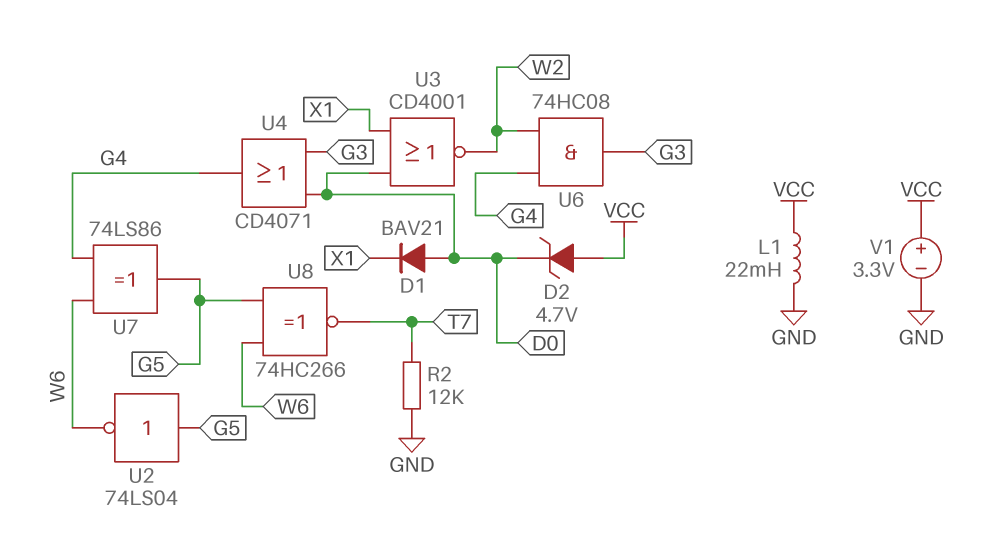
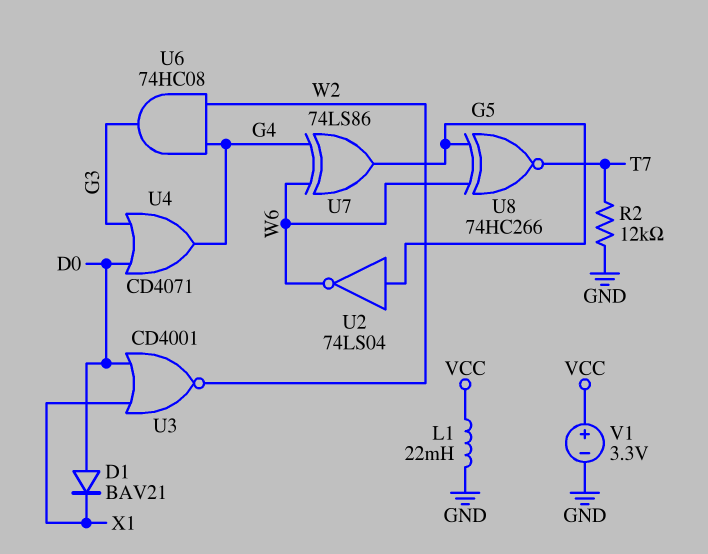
D2: zener 4.7V (A VCC, K D0) -> none

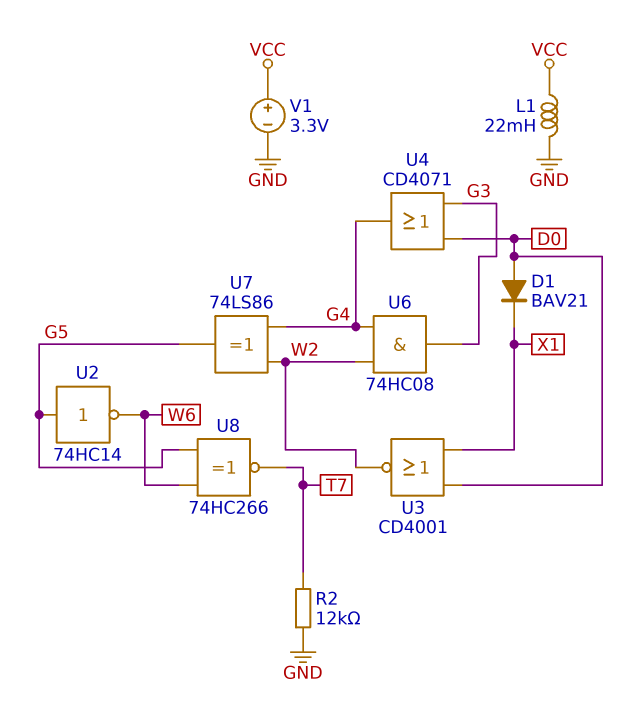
U2: NOT 74LS04 (in G5, out W6) -> NOT 74HC14 (in G5, out W6)
U7: XOR 74LS86 (in G4, in W6, out G5) -> XOR 74LS86 (in G4, in W2, out G5)

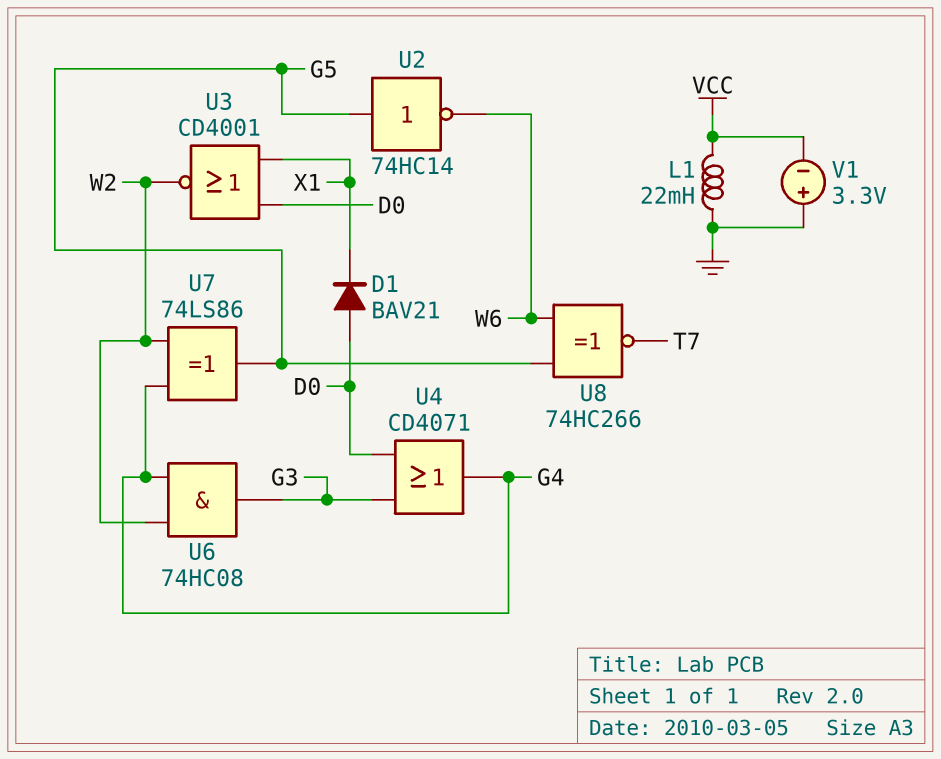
R2: 12k (GND, T7) -> none
V1: 3.3V (plus VCC, minus GND) -> 3.3V (plus GND, minus VCC)

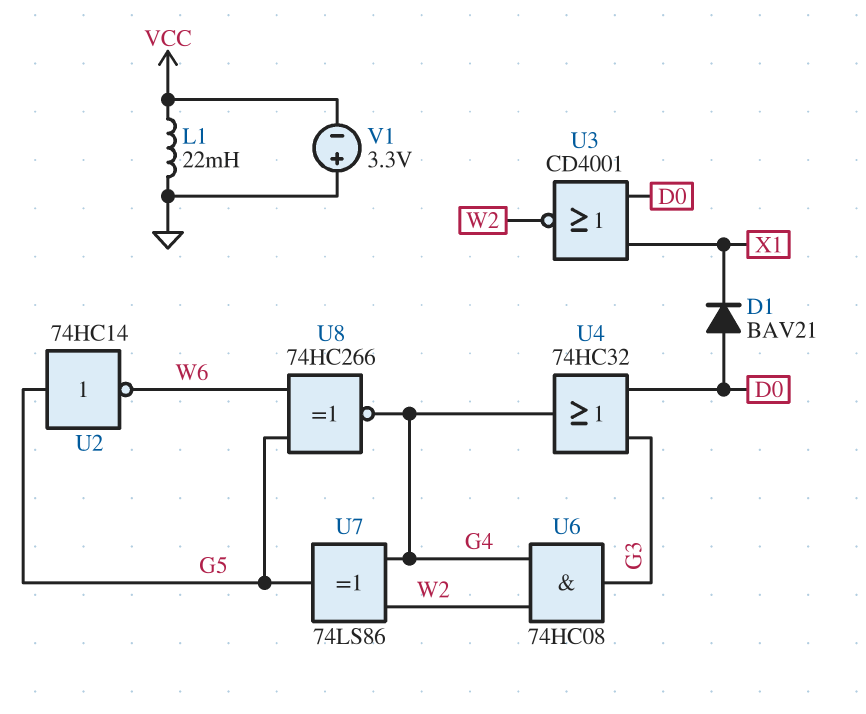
U4: OR CD4071 (in D0, in G3, out G4) -> OR 74HC32 (in D0, in G3, out G4)
U8: XNOR 74HC266 (in G5, in W6, out T7) -> XNOR 74HC266 (in G5, in W6, out G4)

